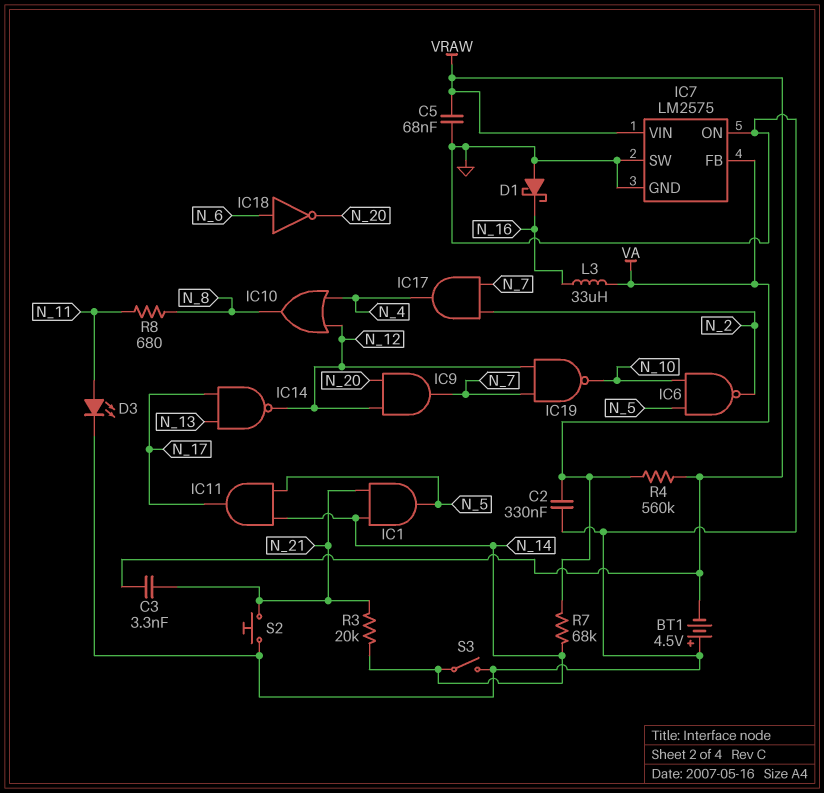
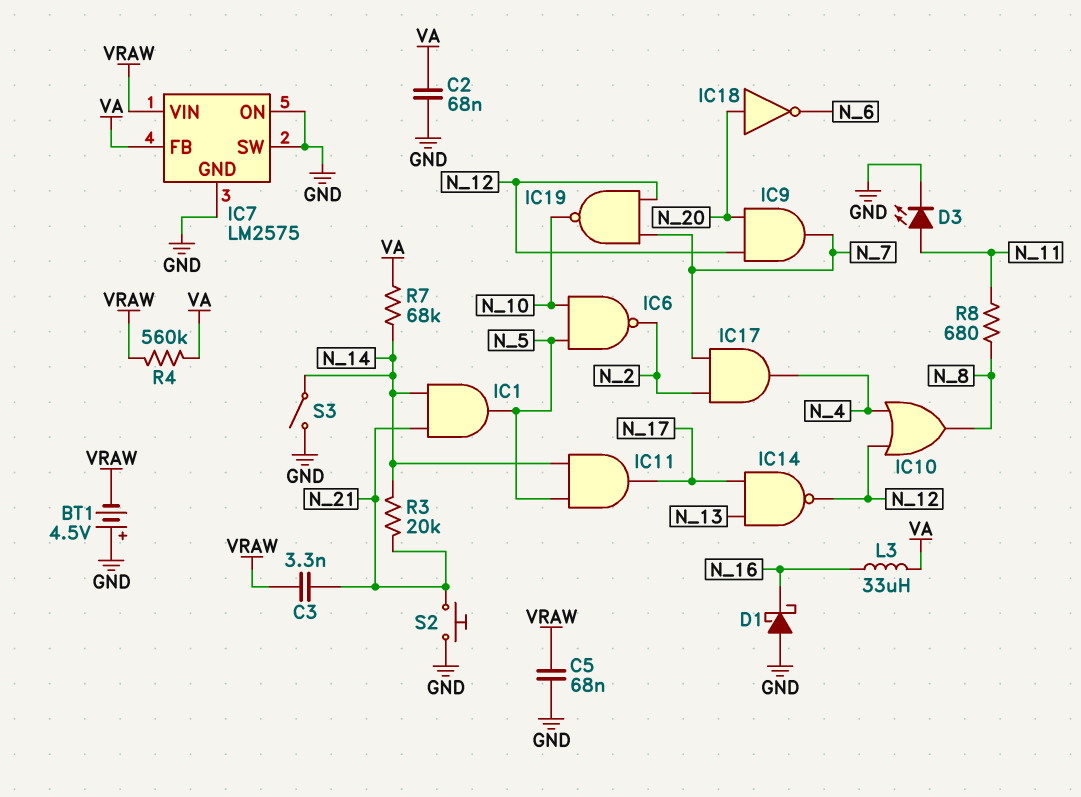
C2: 330nF (GND, VA) -> 68nF (GND, VA)
IC18: NOT (in N_6, out N_20) -> NOT (in N_20, out N_6)

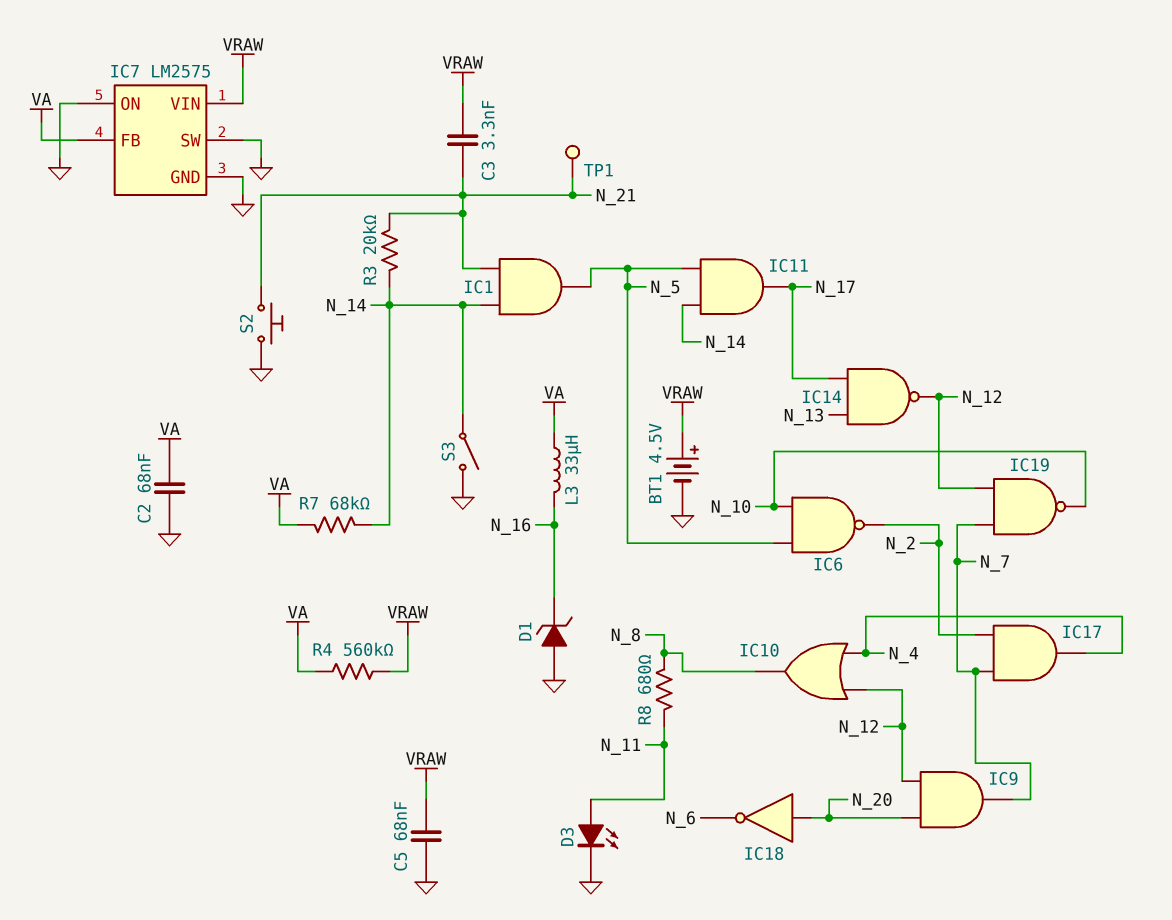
BT1: 4.5V (plus GND, minus VRAW) -> 4.5V (plus VRAW, minus GND)
D1: schottky (A GND, K N_16) -> zener (A GND, K N_16)
TP1: none -> test point (N_21)

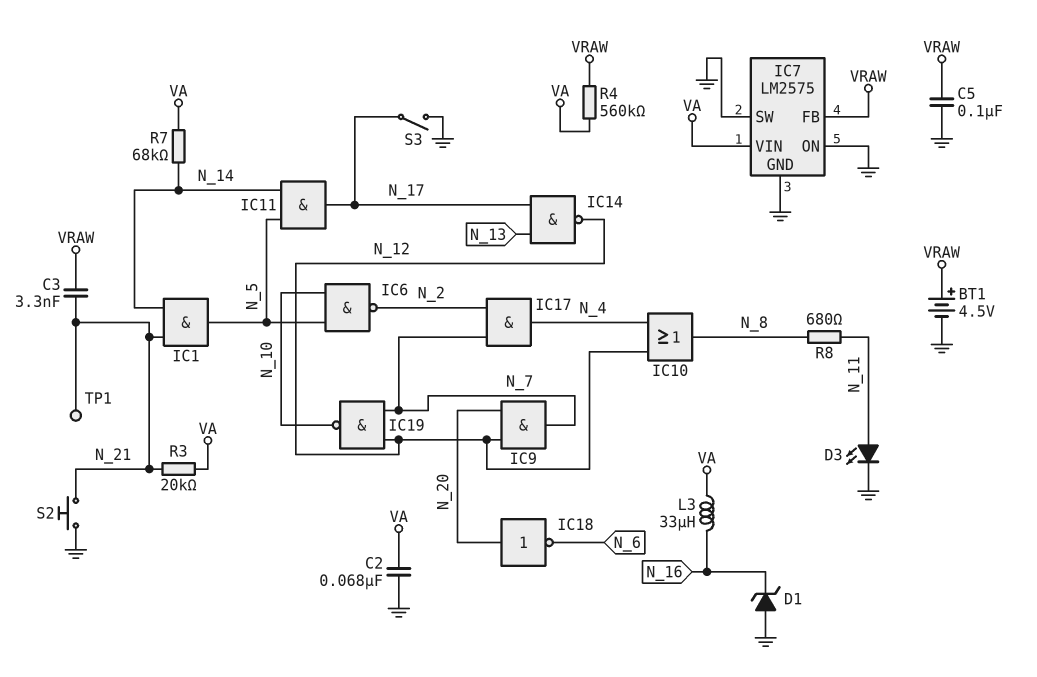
C5: 68nF (GND, VRAW) -> 100nF (GND, VRAW)
IC7 pin FB: VA -> VRAW
IC7 pin VIN: VRAW -> VA
R3: 20k (N_14, N_21) -> 20k (N_21, VA)
S3: switch (GND, N_14) -> switch (GND, N_17)

